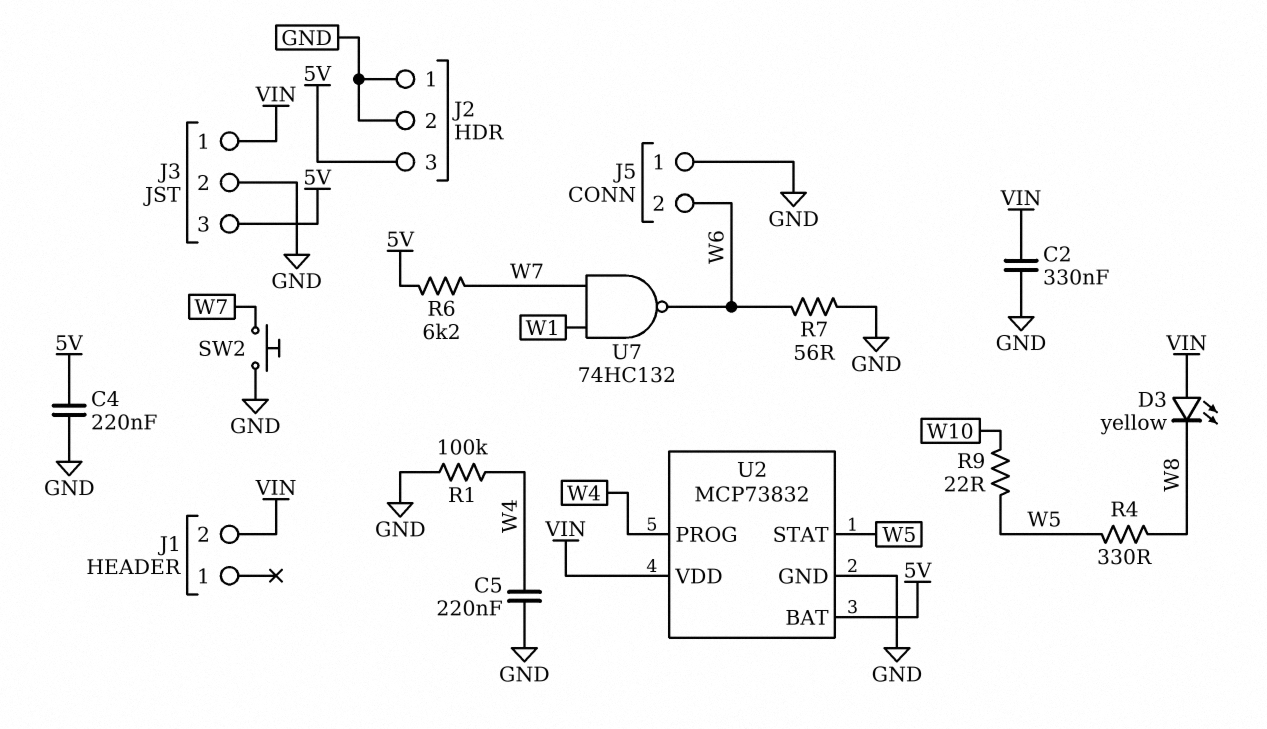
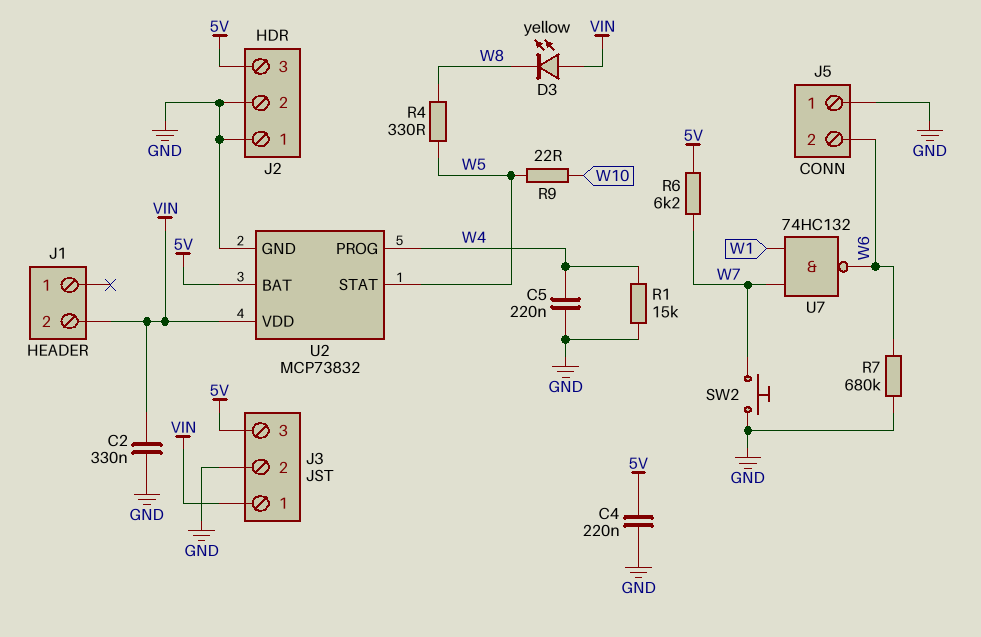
R1: 100k (GND, W4) -> 15k (GND, W4)
R7: 56 (GND, W6) -> 680k (GND, W6)

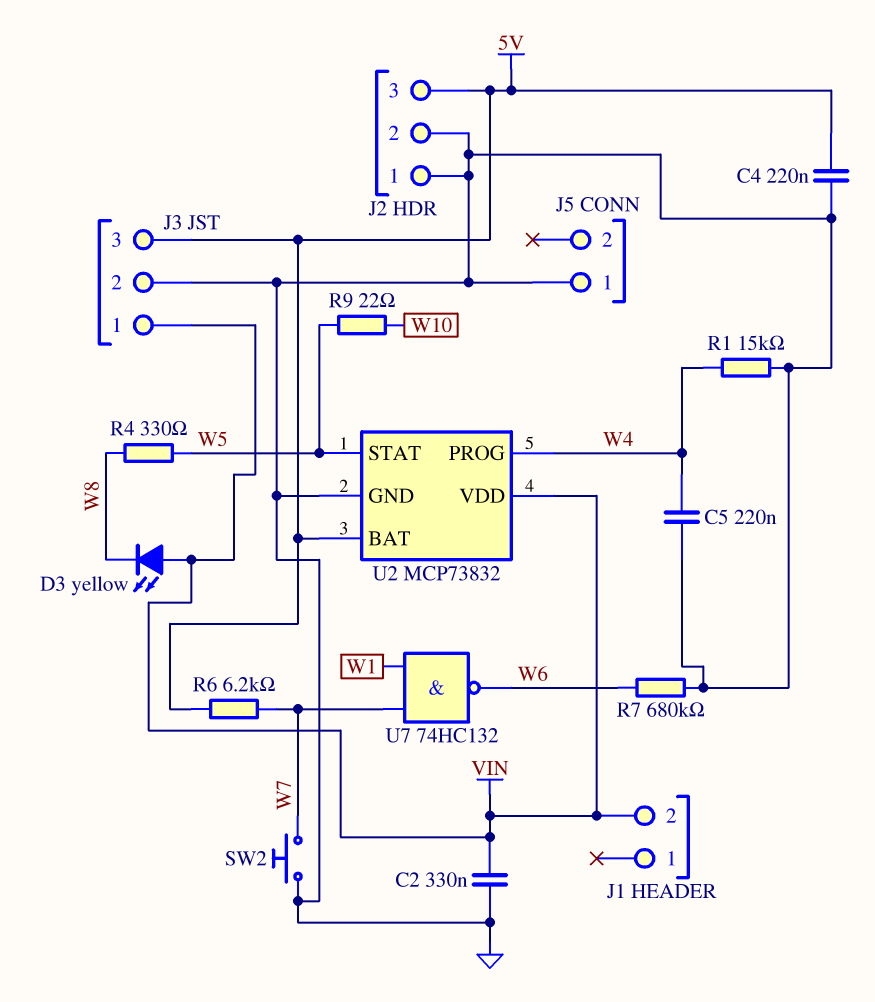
J5 pin 2: W6 -> none

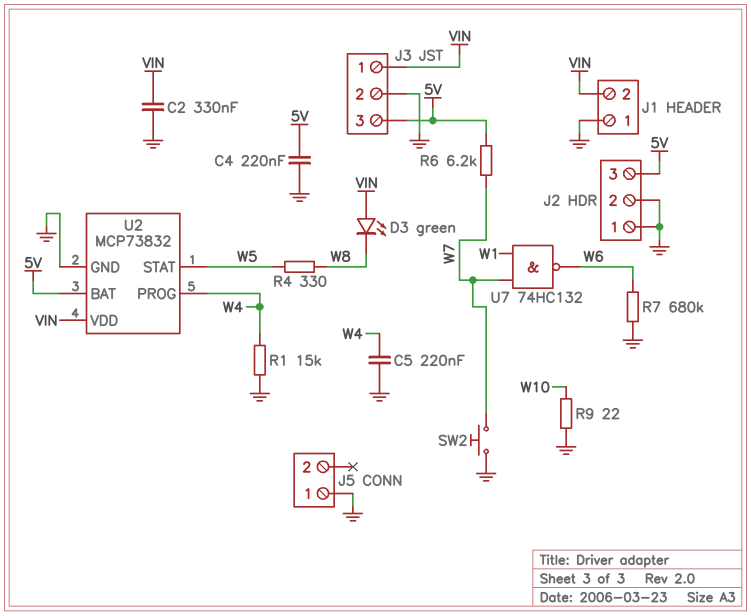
D3: LED yellow (A VIN, K W8) -> LED green (A VIN, K W8)
J1 pin 1: none -> GND
R9: 22 (W5, W10) -> 22 (GND, W10)

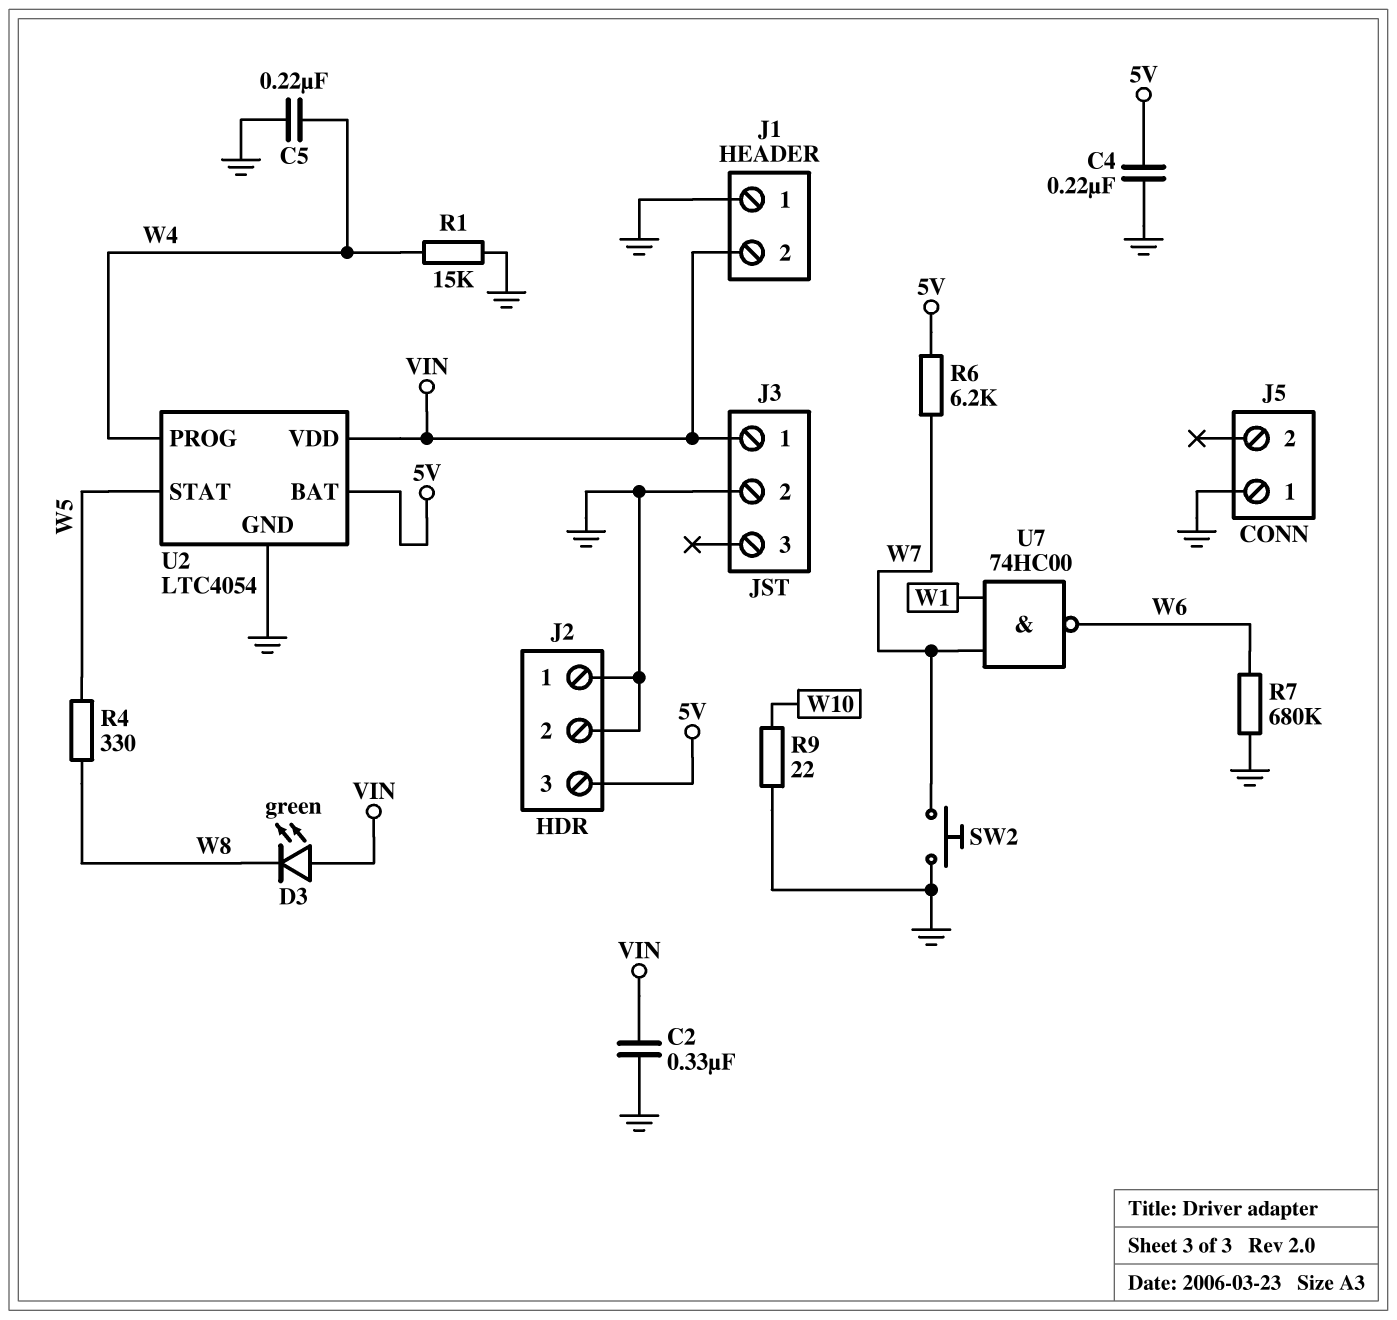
J3 pin 3: 5V -> none
U2: MCP73832 -> LTC4054
U7: NAND 74HC132 (in W1, in W7, out W6) -> NAND 74HC00 (in W1, in W7, out W6)

